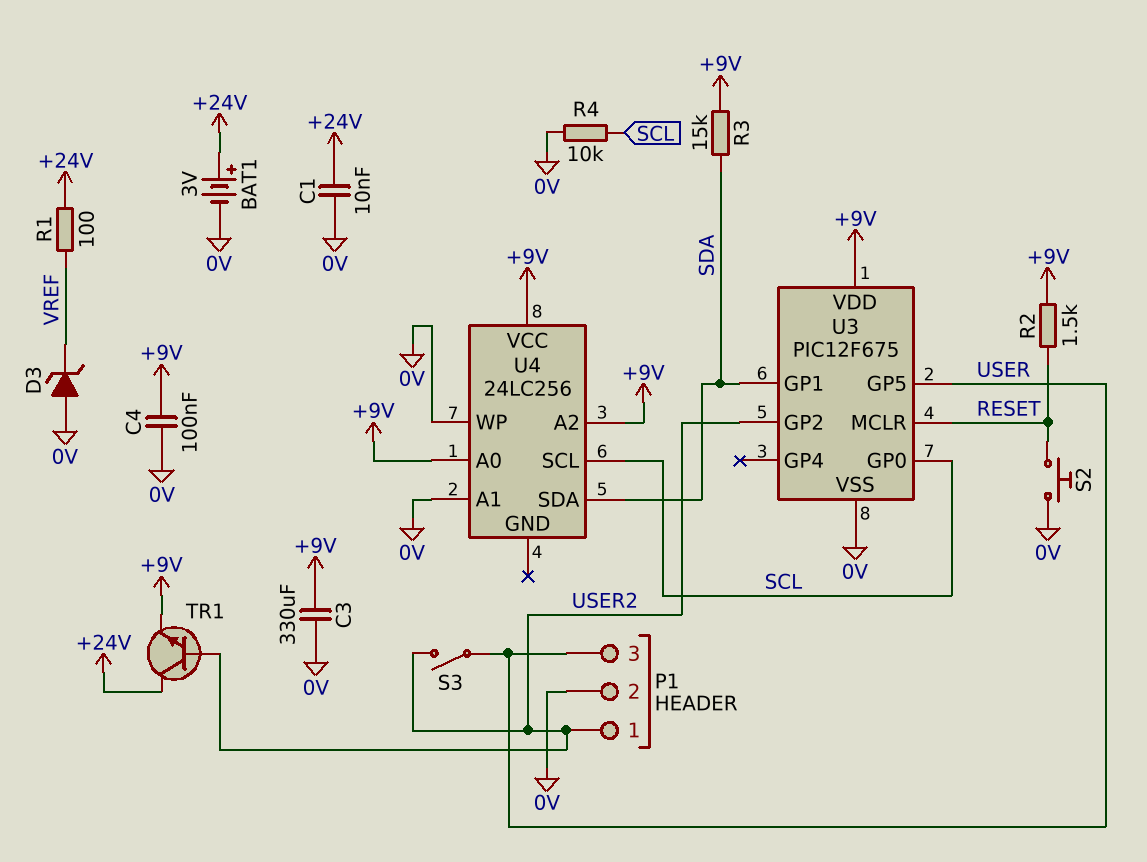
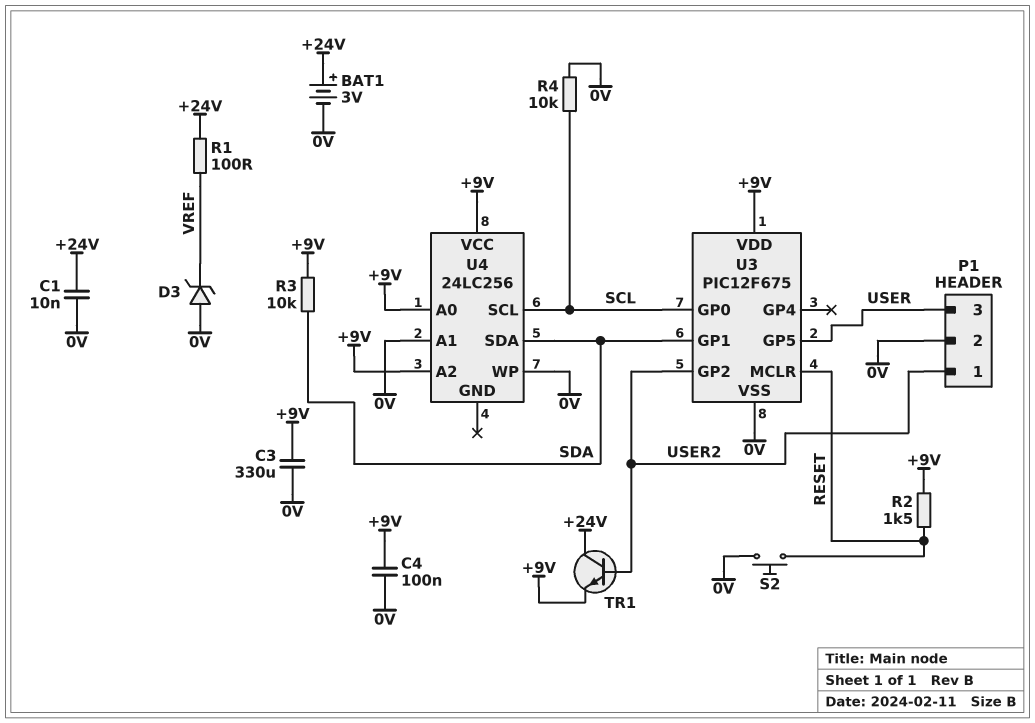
R3: 15k (+9V, SDA) -> 10k (+9V, SDA)
S3: switch (USER, USER2) -> none

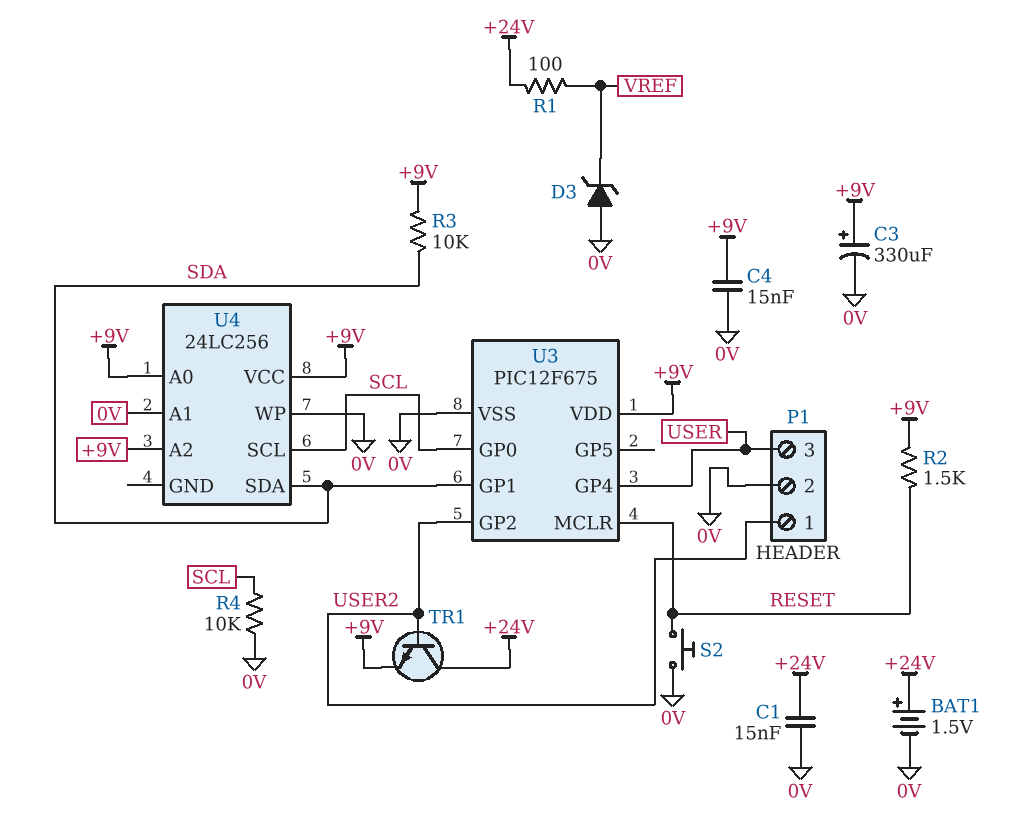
BAT1: 3V (plus +24V, minus 0V) -> 1.5V (plus +24V, minus 0V)
C1: 10nF (+24V, 0V) -> 15nF (+24V, 0V)
C3: 330uF (+9V, 0V) -> 330uF (plus +9V, minus 0V)
C4: 100nF (+9V, 0V) -> 15nF (+9V, 0V)
U3 pin GP4: none -> USER
U3 pin GP5: USER -> none

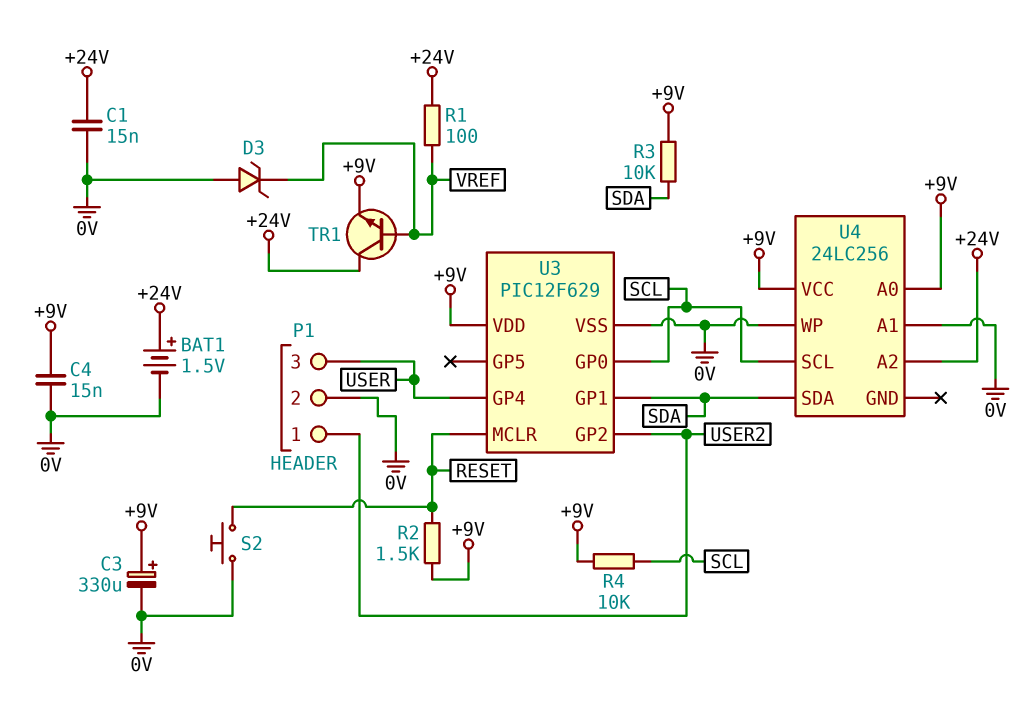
R4: 10k (0V, SCL) -> 10k (+9V, SCL)
TR1: NPN (B USER2, C +24V, E +9V) -> NPN (B VREF, C +24V, E +9V)
U3: PIC12F675 -> PIC12F629
U4 pin A2: +9V -> +24V

